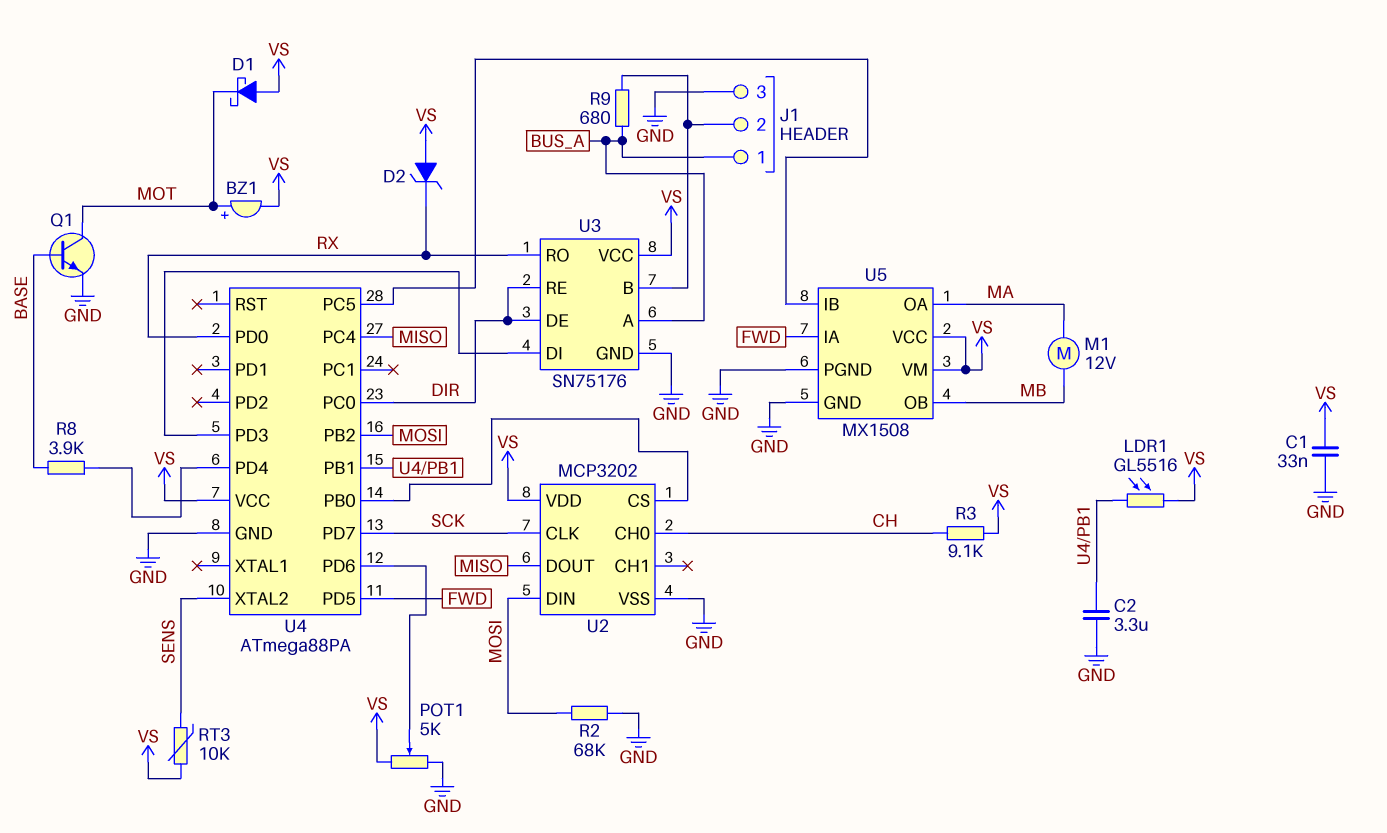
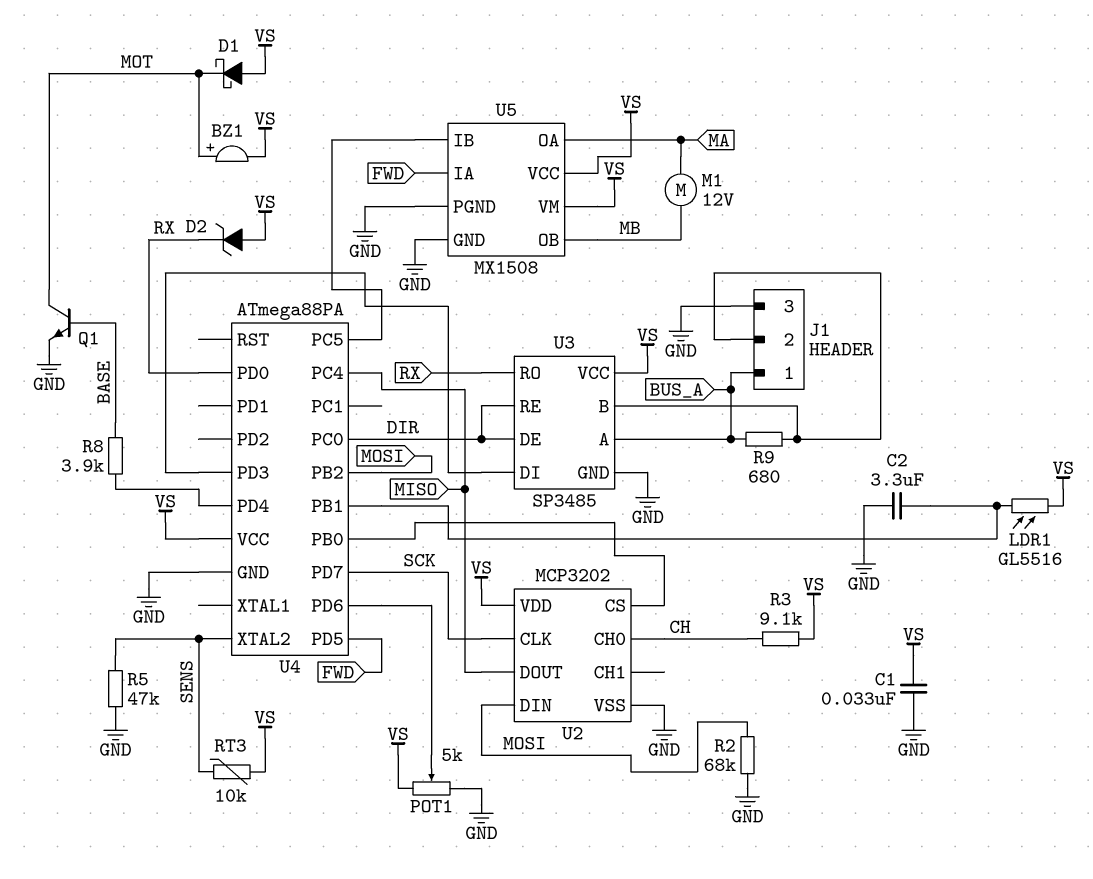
R5: none -> 47k (GND, SENS)
U3: SN75176 -> SP3485

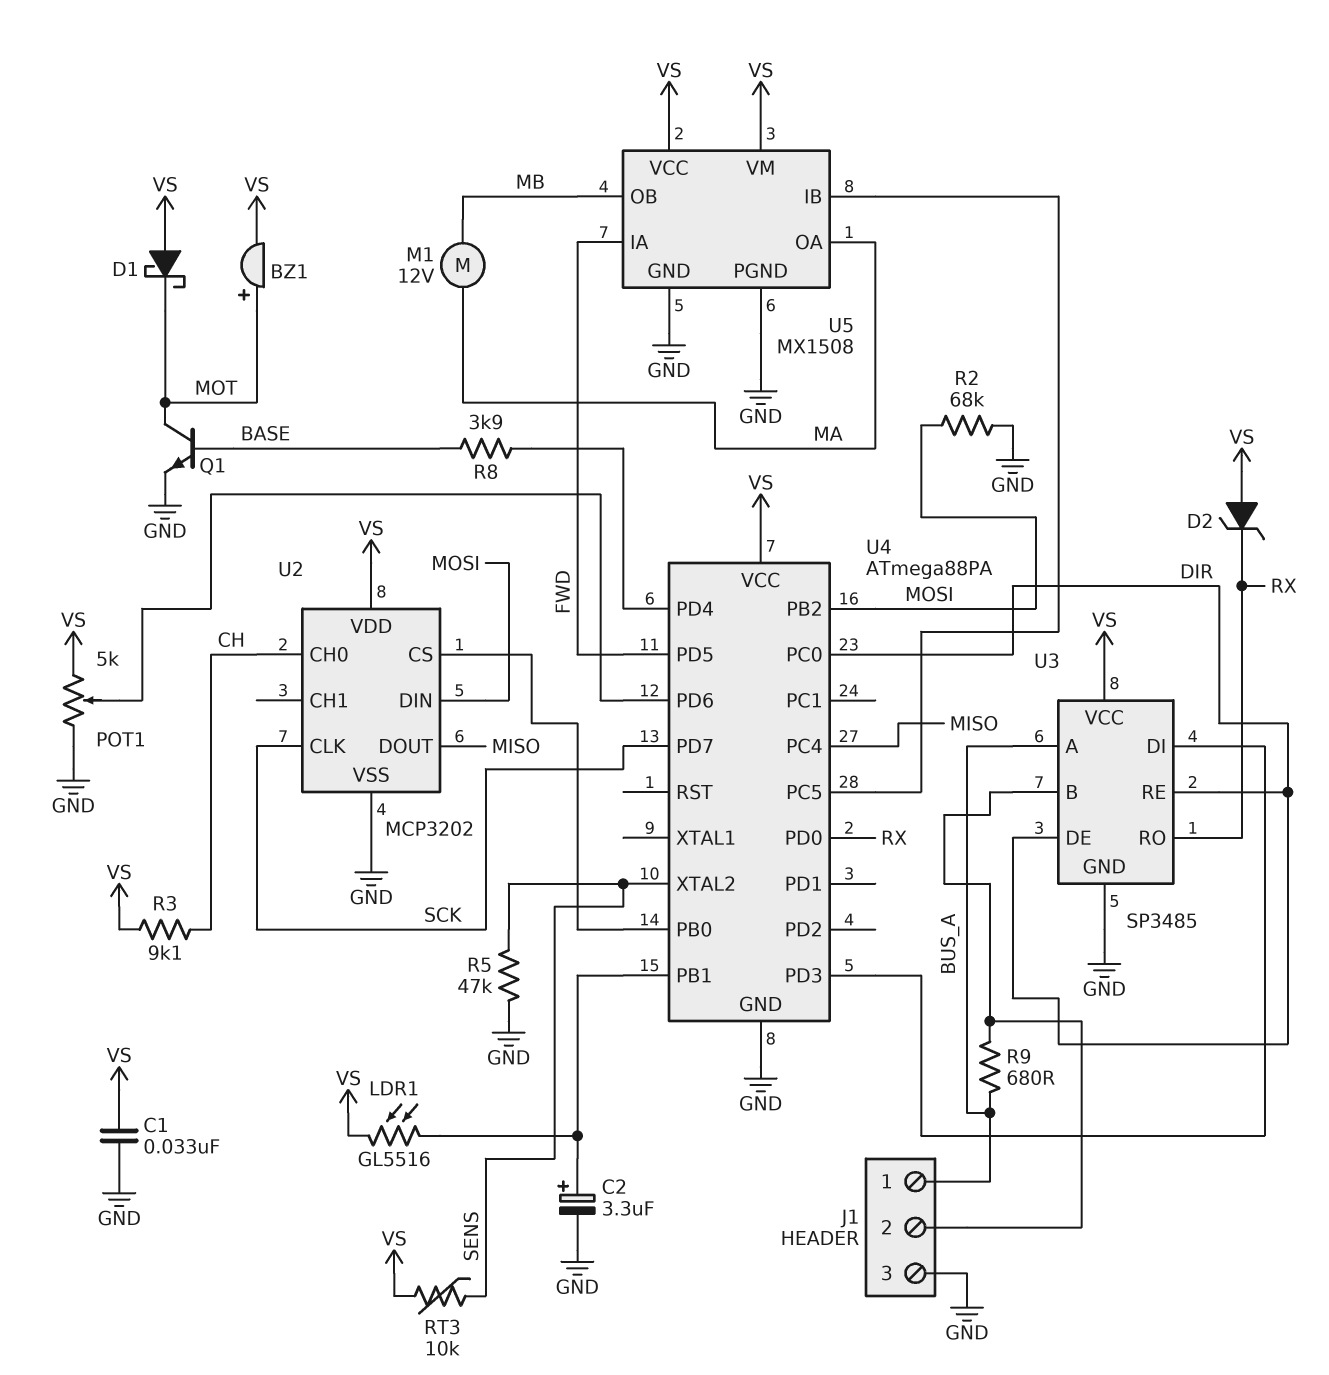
C2: 3.3uF (GND, U4/PB1) -> 3.3uF (plus U4/PB1, minus GND)

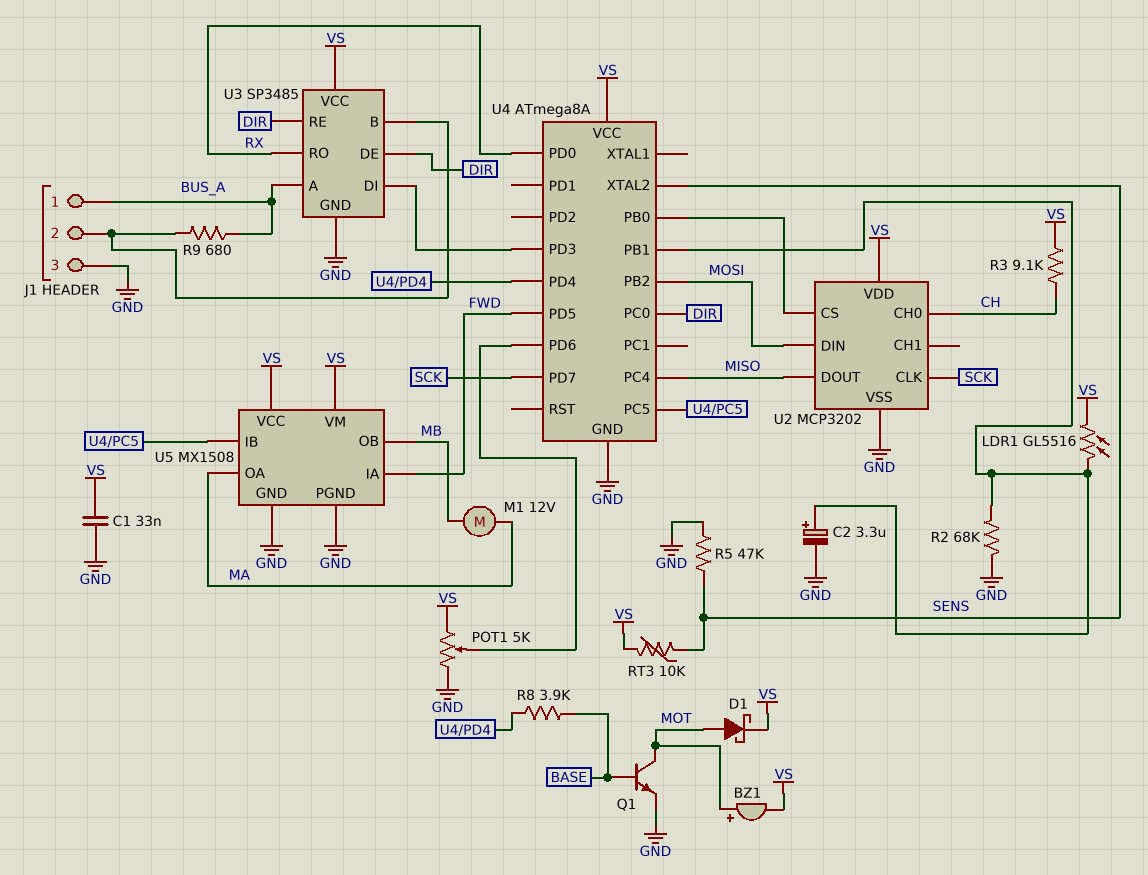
D1: schottky (A VS, K MOT) -> schottky (A MOT, K VS)
D2: zener (A VS, K RX) -> none
R2: 68k (GND, MOSI) -> 68k (GND, U4/PB1)
U4: ATmega88PA -> ATmega8A

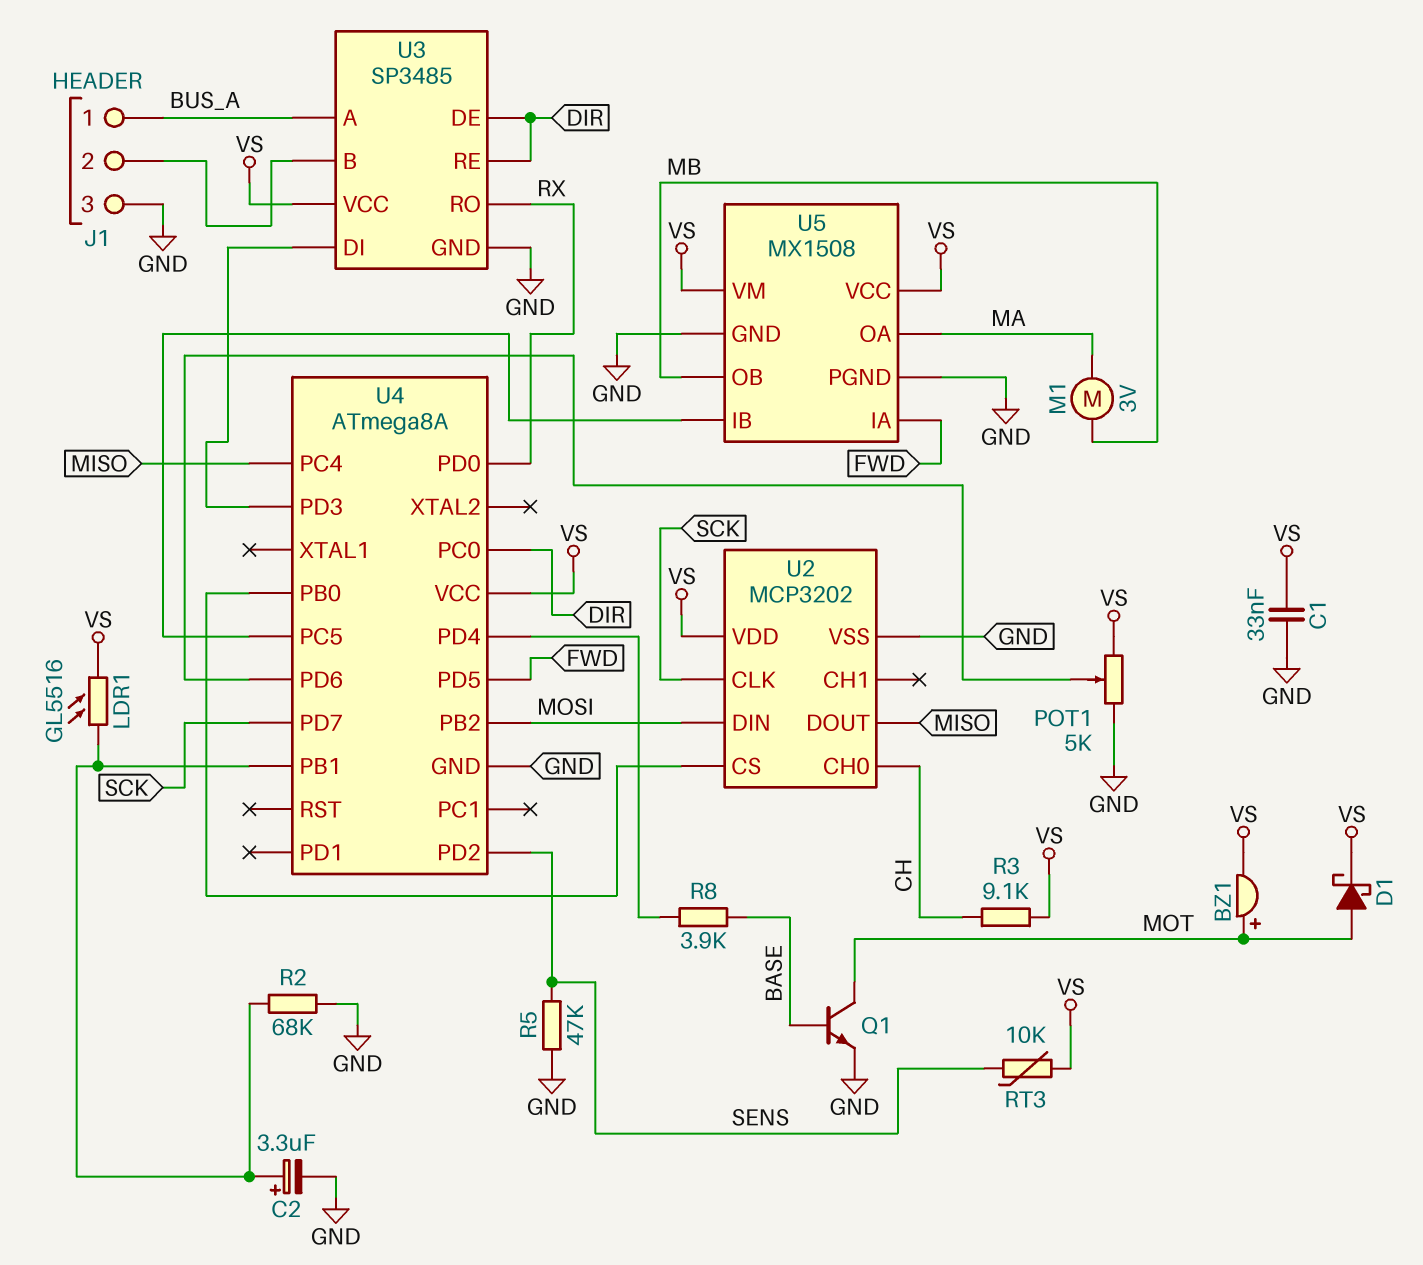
M1: motor 12V (MA, MB) -> motor 3V (MA, MB)
R9: 680 (BUS_A, J1/2) -> none
U4 pin PD2: none -> SENS
U4 pin XTAL2: SENS -> none

